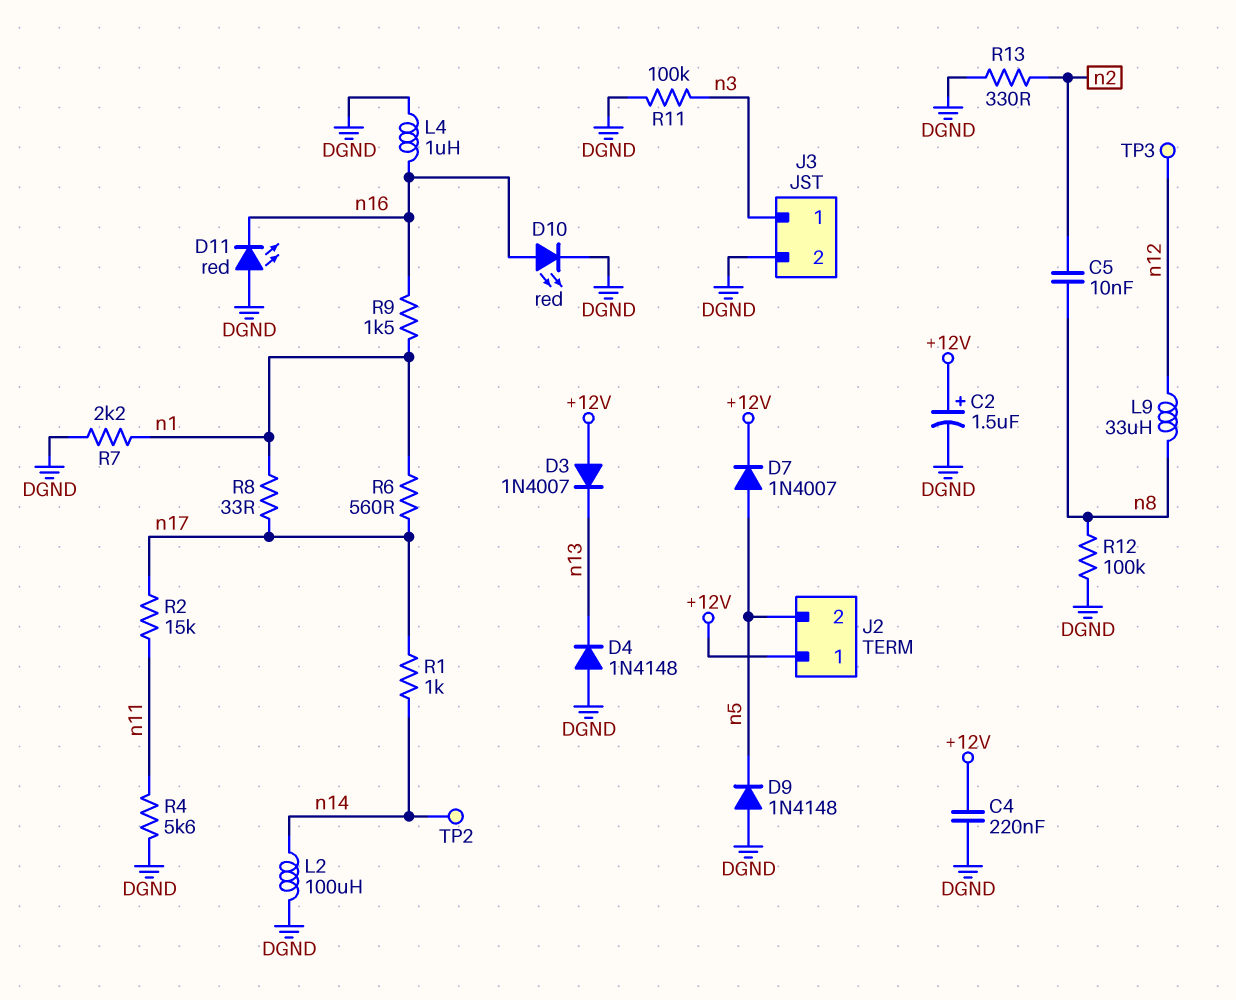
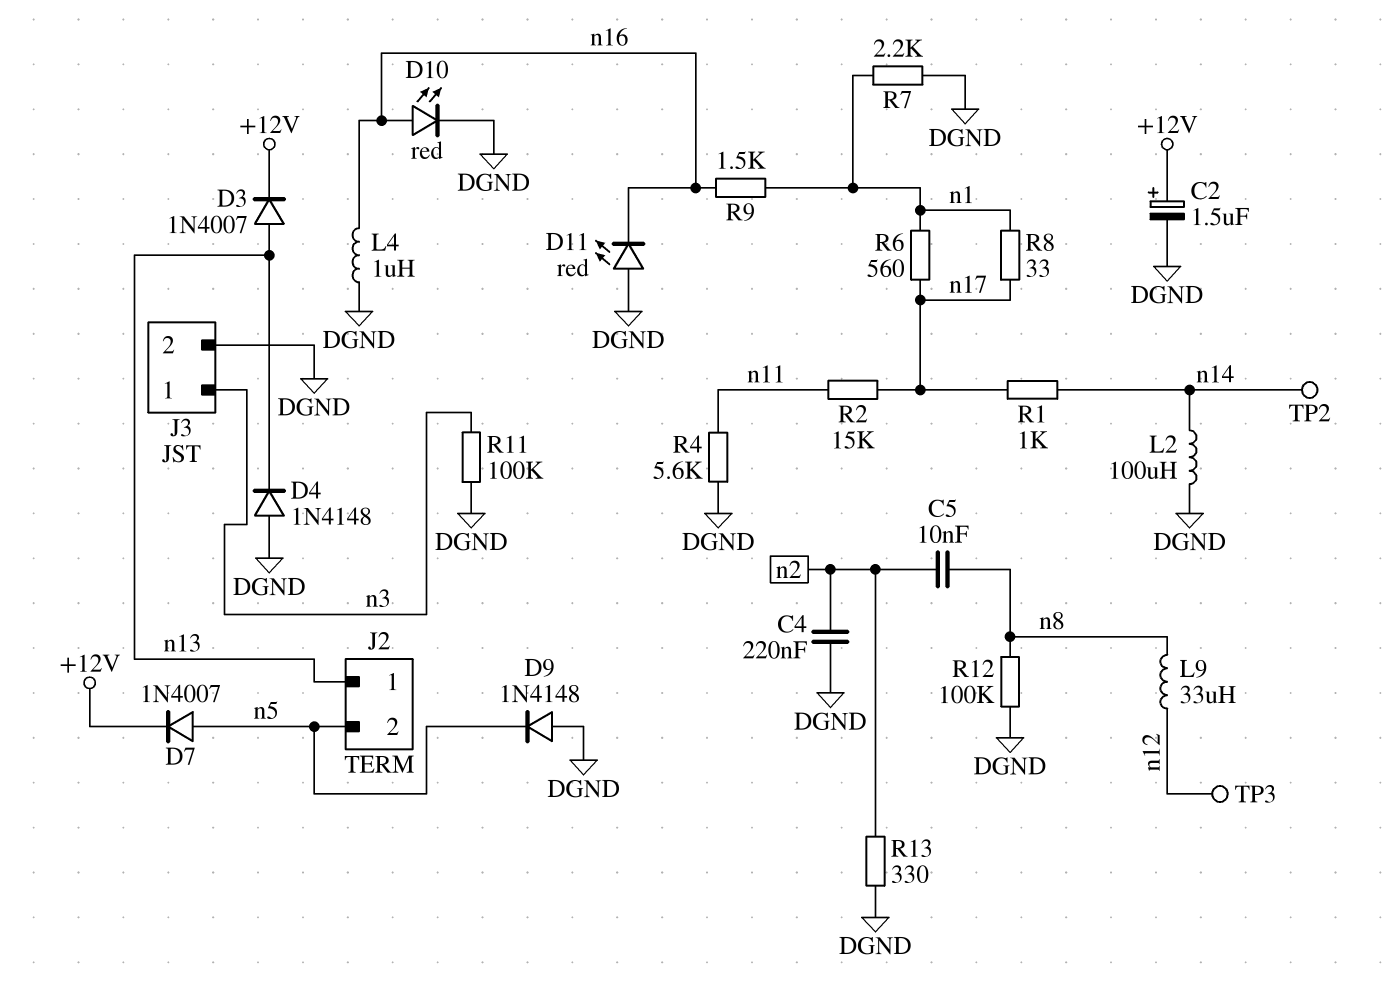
C4: 220nF (+12V, DGND) -> 220nF (DGND, n2)
D3: diode 1N4007 (A +12V, K n13) -> diode 1N4007 (A n13, K +12V)
J2 pin 1: +12V -> n13

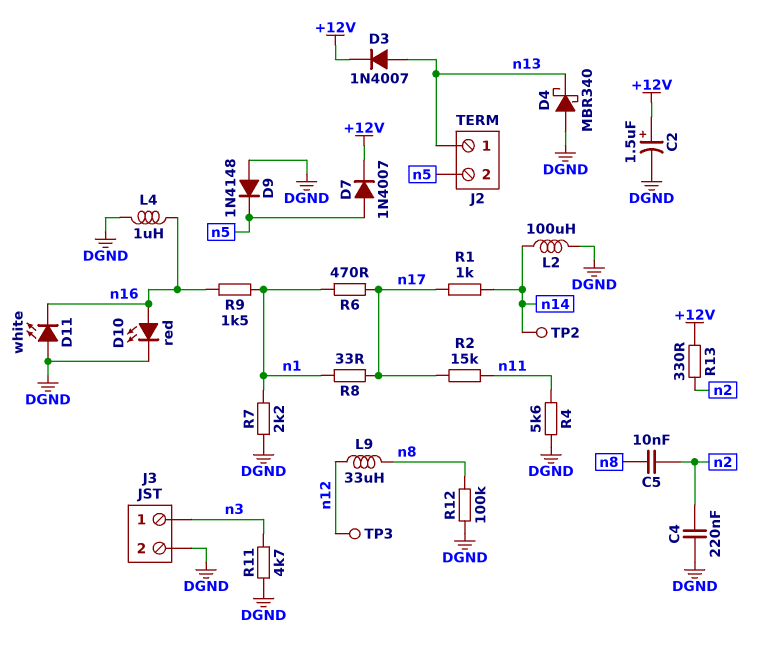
D4: diode 1N4148 (A DGND, K n13) -> schottky MBR340 (A DGND, K n13)
D11: LED red (A DGND, K n16) -> LED white (A DGND, K n16)
R6: 560 (n1, n17) -> 470 (n1, n17)
R11: 100k (DGND, n3) -> 4.7k (DGND, n3)
R13: 330 (DGND, n2) -> 330 (+12V, n2)

